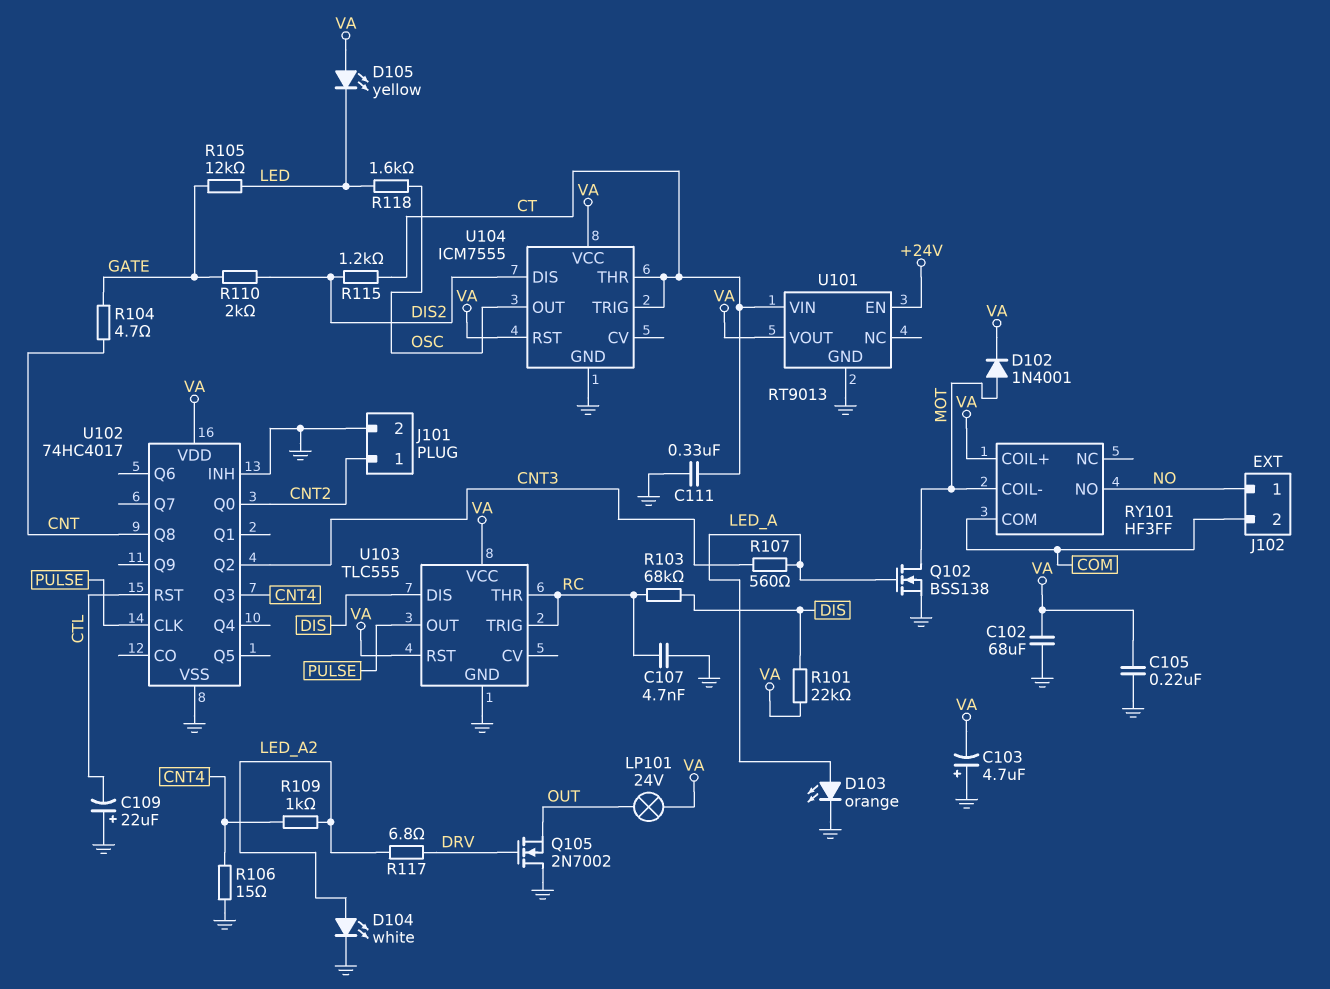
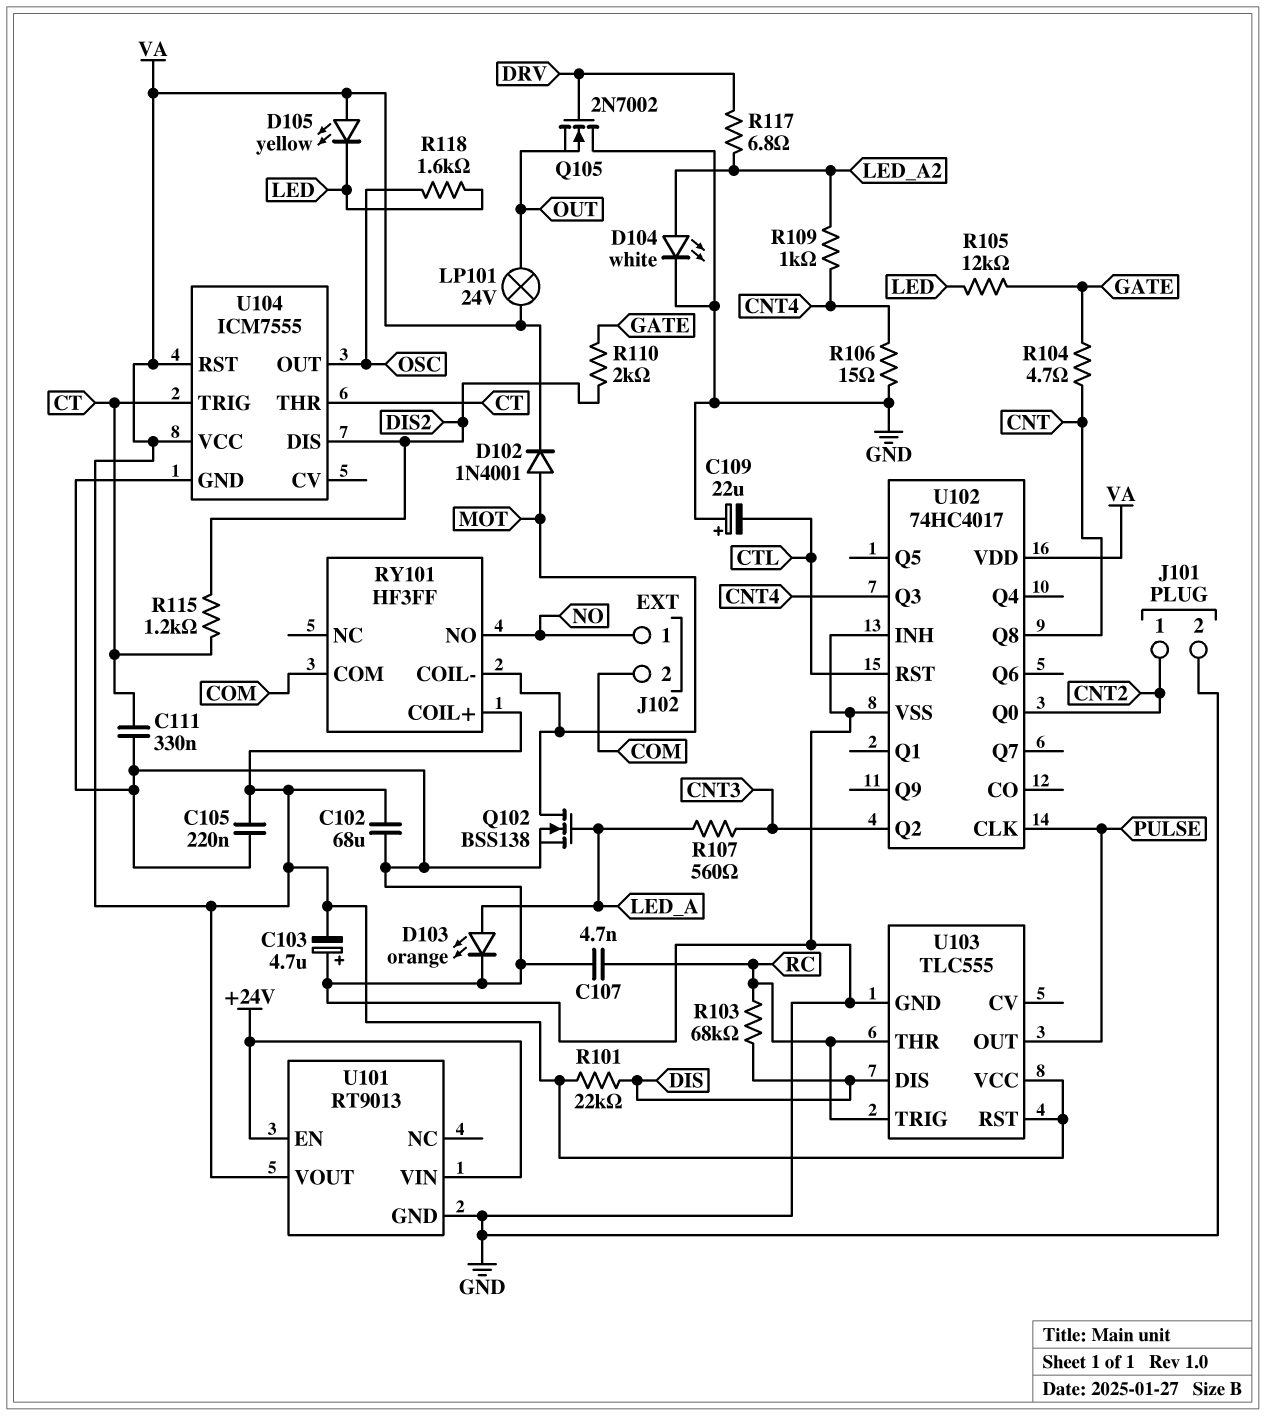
U101 pin VIN: CT -> +24V

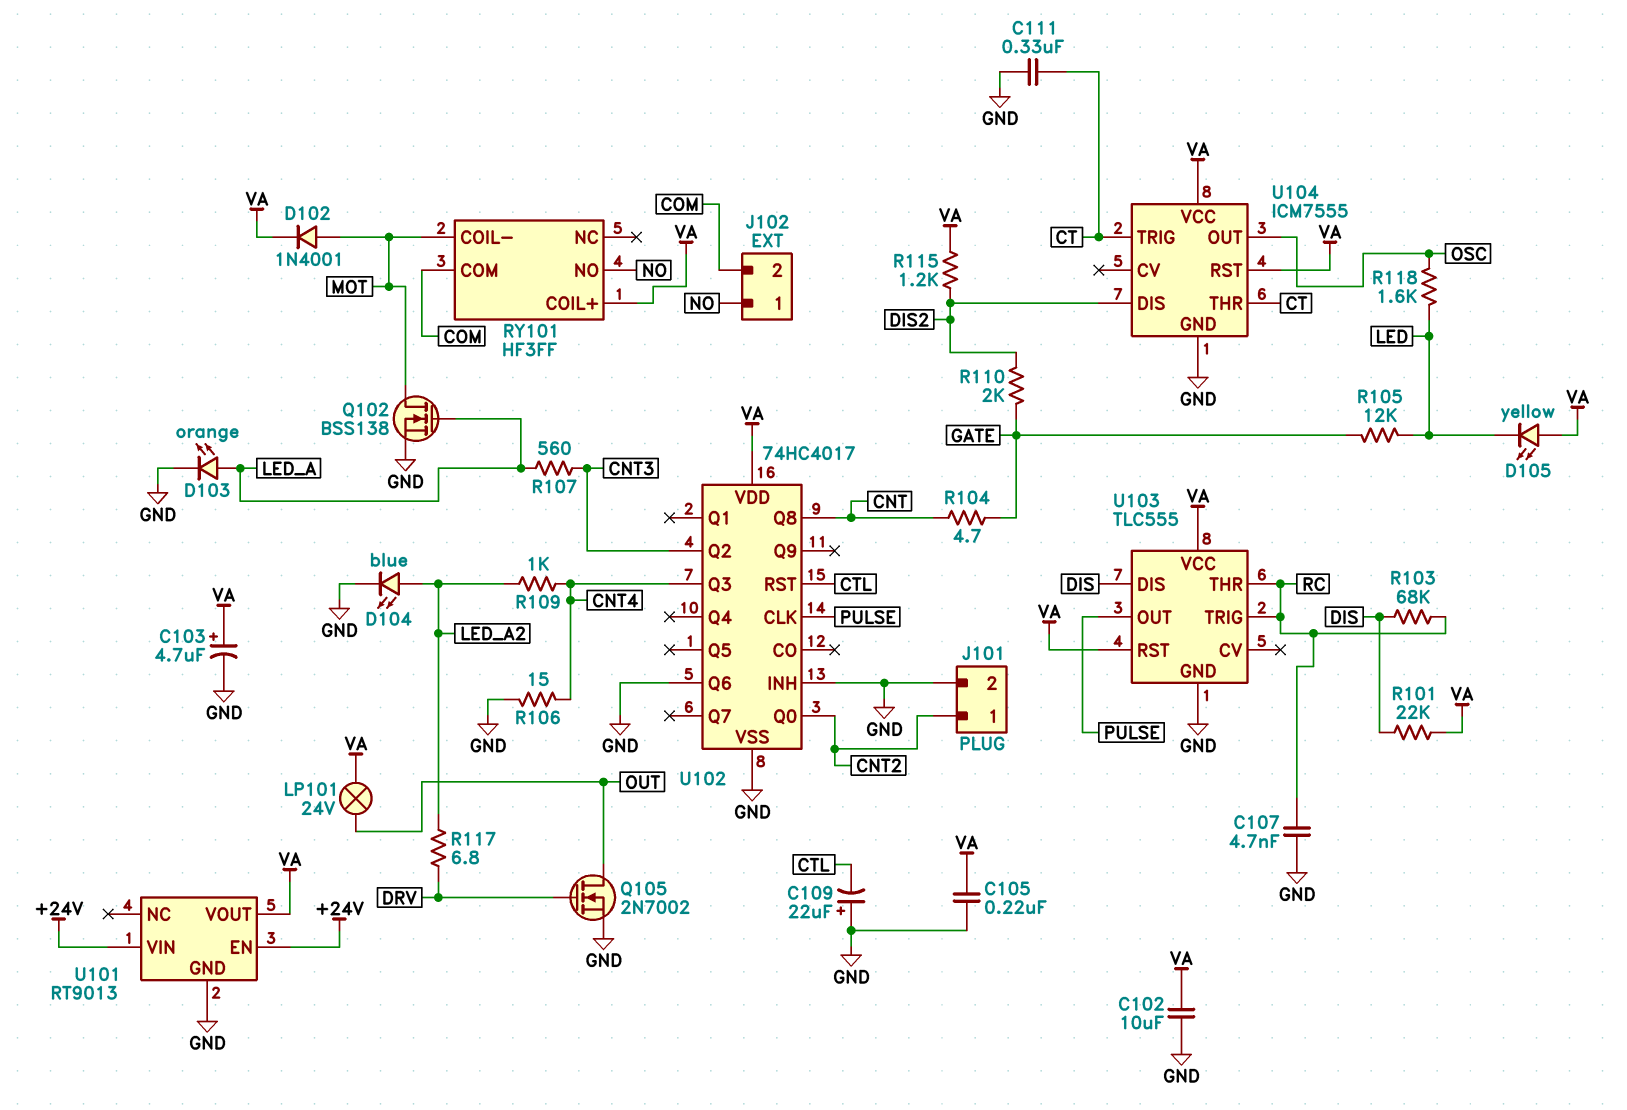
C102: 68uF (GND, VA) -> 10uF (GND, VA)
C103: 4.7uF (plus GND, minus VA) -> 4.7uF (plus VA, minus GND)
D104: LED white (A LED_A2, K GND) -> LED blue (A LED_A2, K GND)
Q105: NMOS 2N7002 (G DRV, D GND, S OUT) -> NMOS 2N7002 (G DRV, D OUT, S GND)
R115: 1.2k (CT, DIS2) -> 1.2k (DIS2, VA)
U102 pin Q6: none -> GND

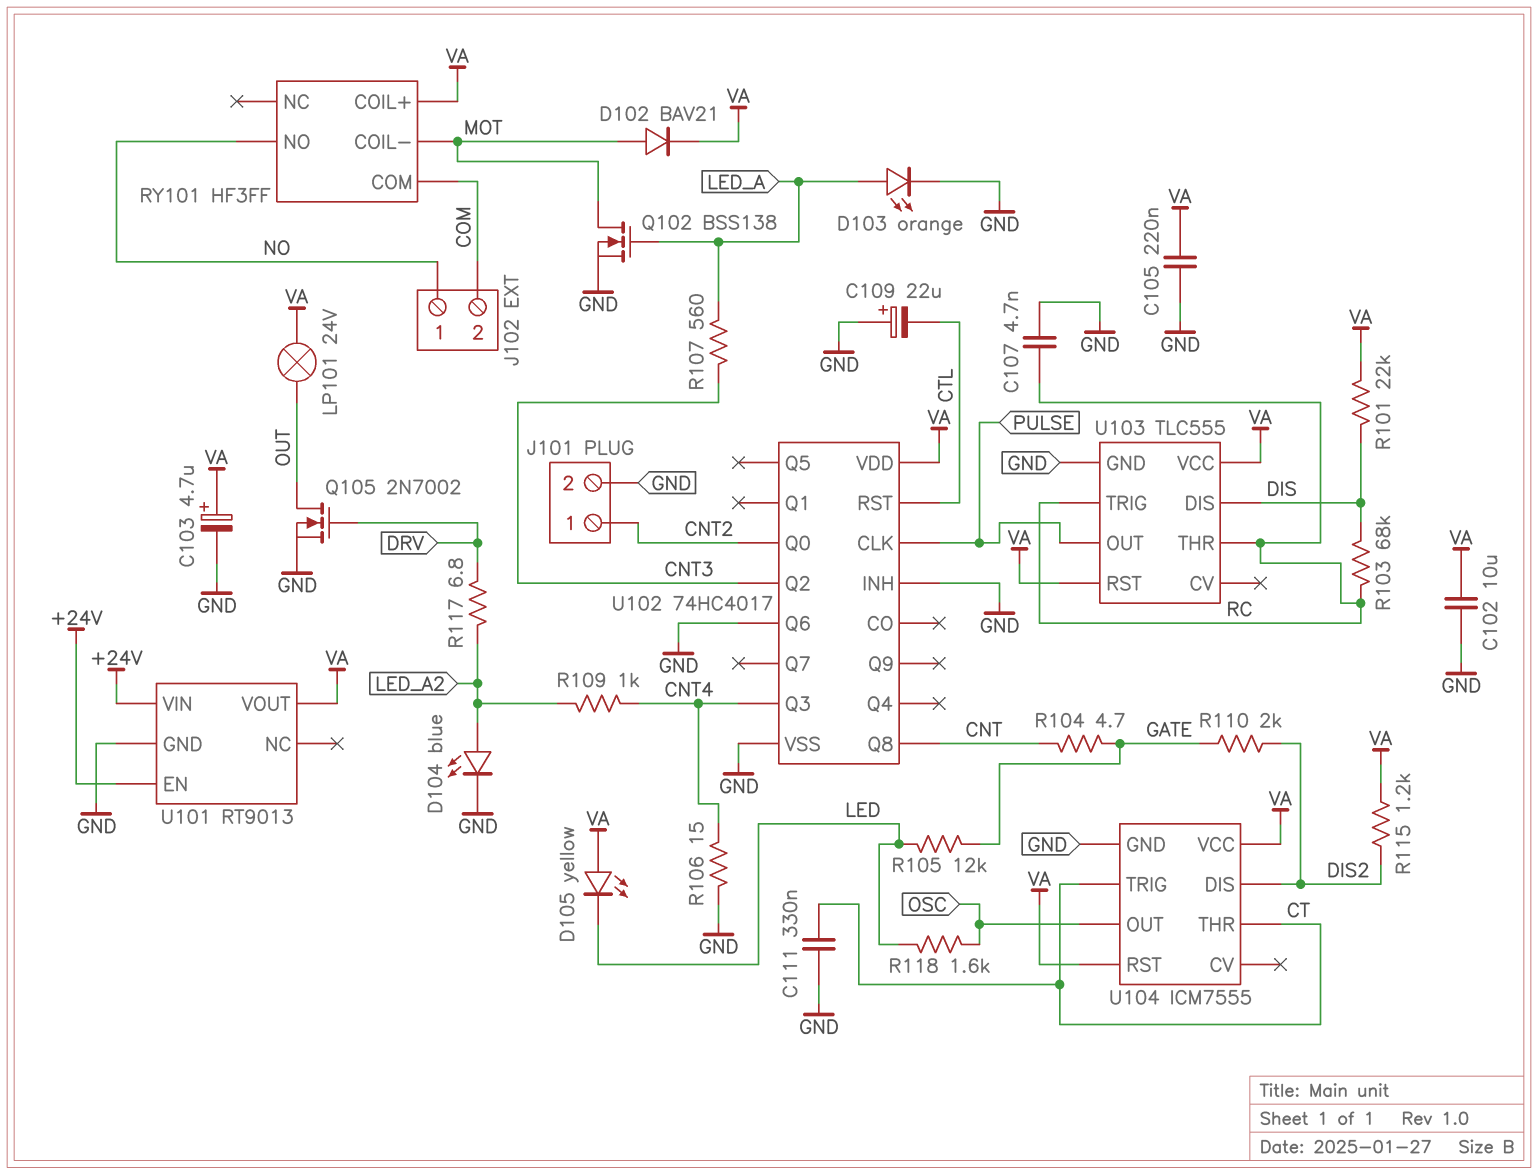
D102: diode 1N4001 (A MOT, K VA) -> diode BAV21 (A MOT, K VA)

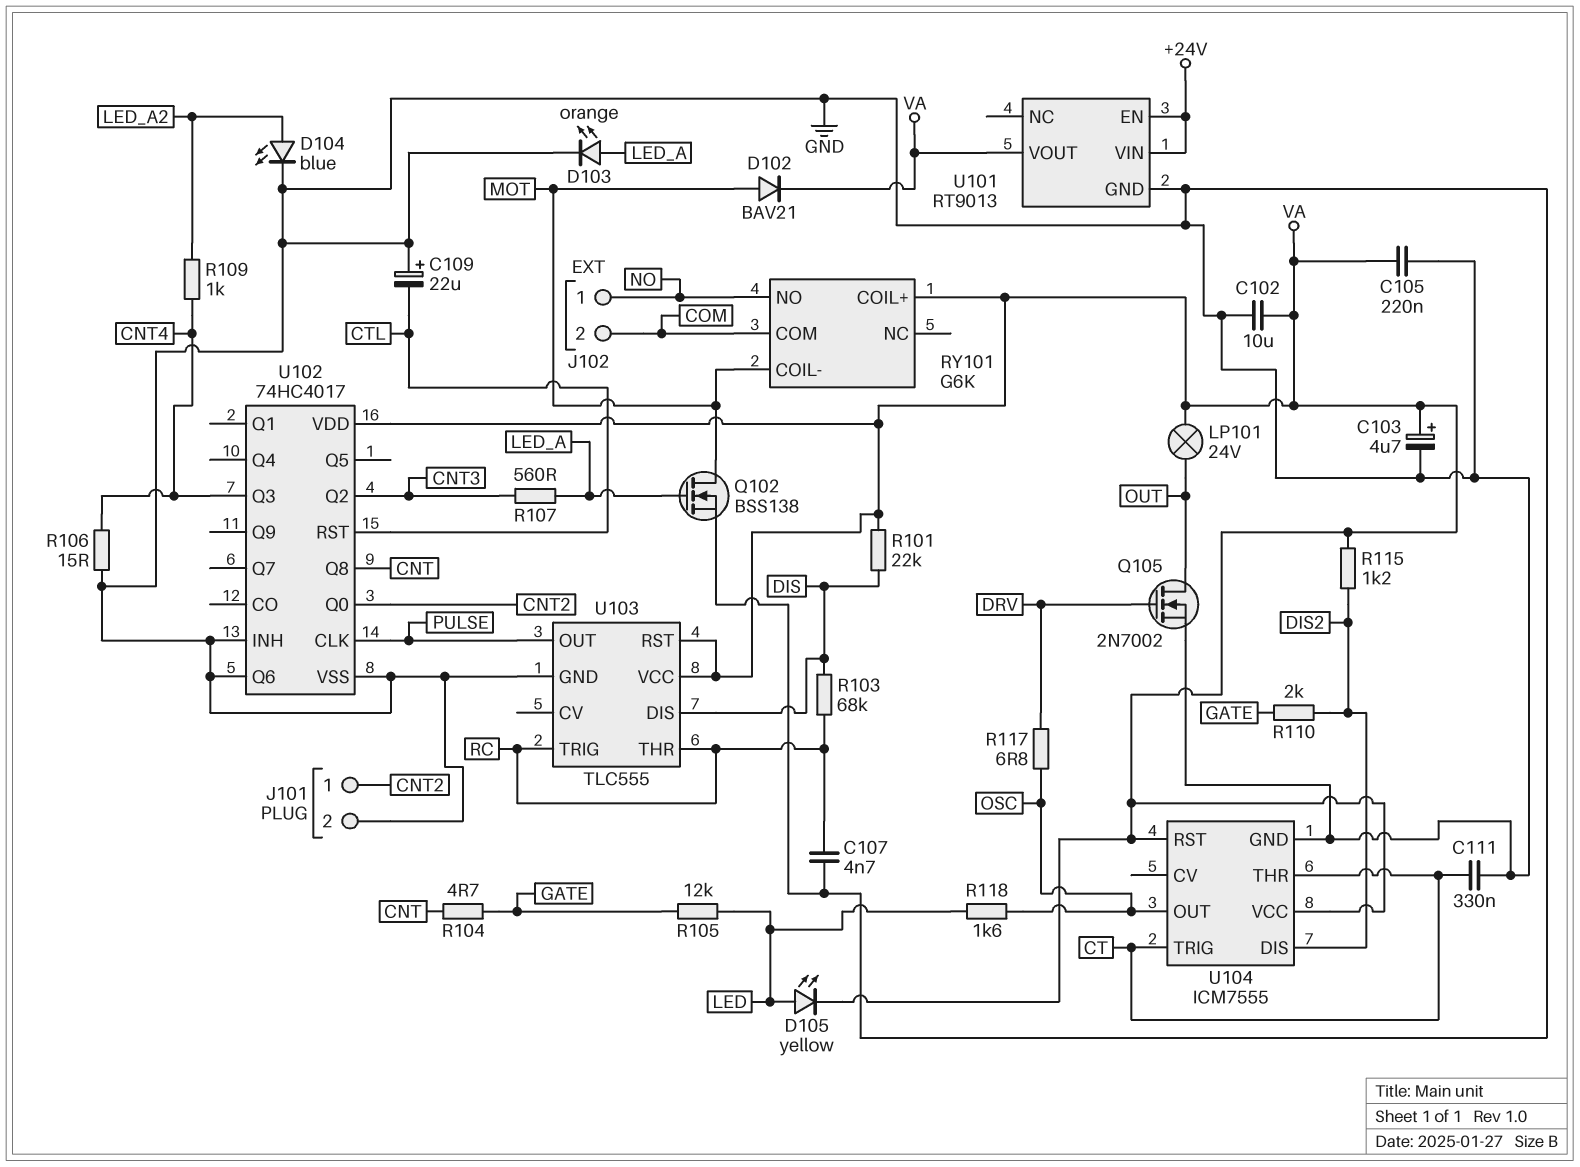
D105: LED yellow (A VA, K LED) -> LED yellow (A LED, K VA)
R117: 6.8 (DRV, LED_A2) -> 6.8 (DRV, OSC)
RY101: HF3FF -> G6K

